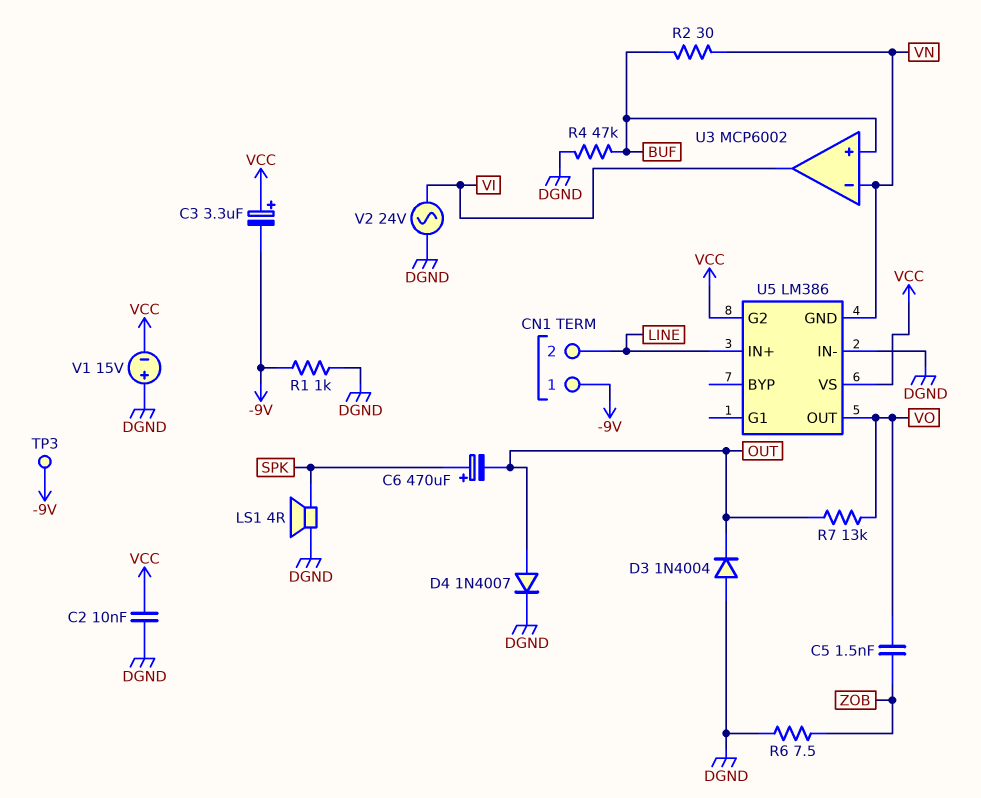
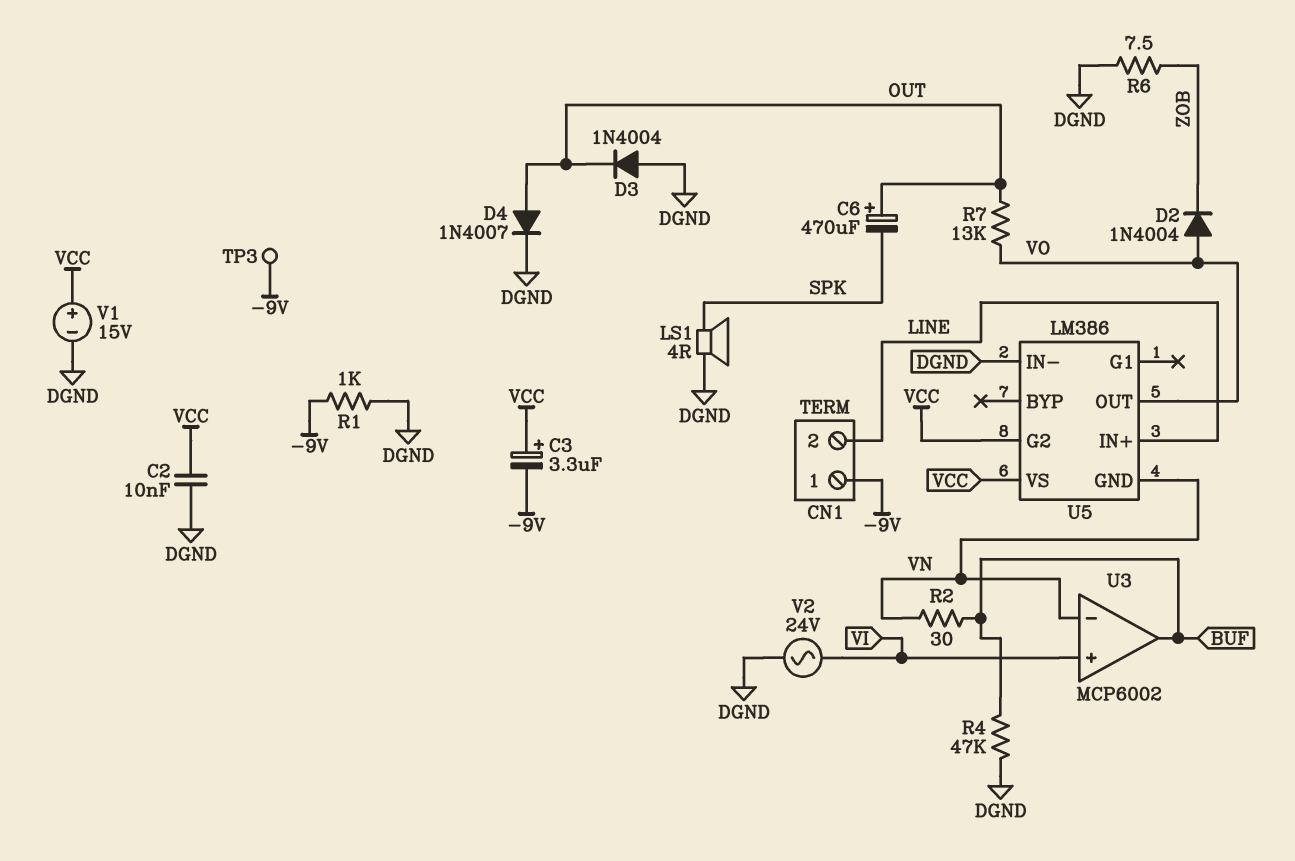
C5: 1.5nF (VO, ZOB) -> none
C6: 470uF (plus SPK, minus OUT) -> 470uF (plus OUT, minus SPK)
D2: none -> diode 1N4004 (A VO, K ZOB)
U3 pin in+: BUF -> VI
U3 pin out: VI -> BUF
V1: 15V (plus DGND, minus VCC) -> 15V (plus VCC, minus DGND)

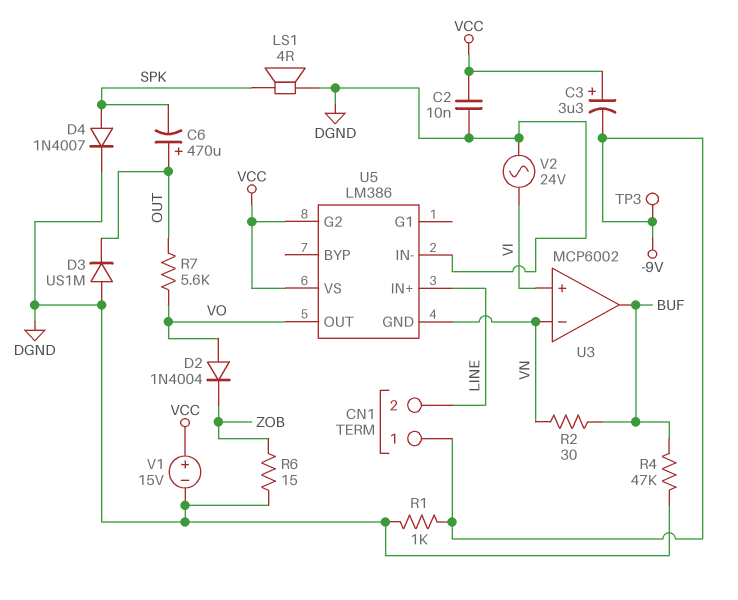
D3: diode 1N4004 (A DGND, K OUT) -> diode US1M (A DGND, K OUT)
D4: diode 1N4007 (A OUT, K DGND) -> diode 1N4007 (A SPK, K DGND)
R6: 7.5 (DGND, ZOB) -> 15 (DGND, ZOB)
R7: 13k (OUT, VO) -> 5.6k (OUT, VO)

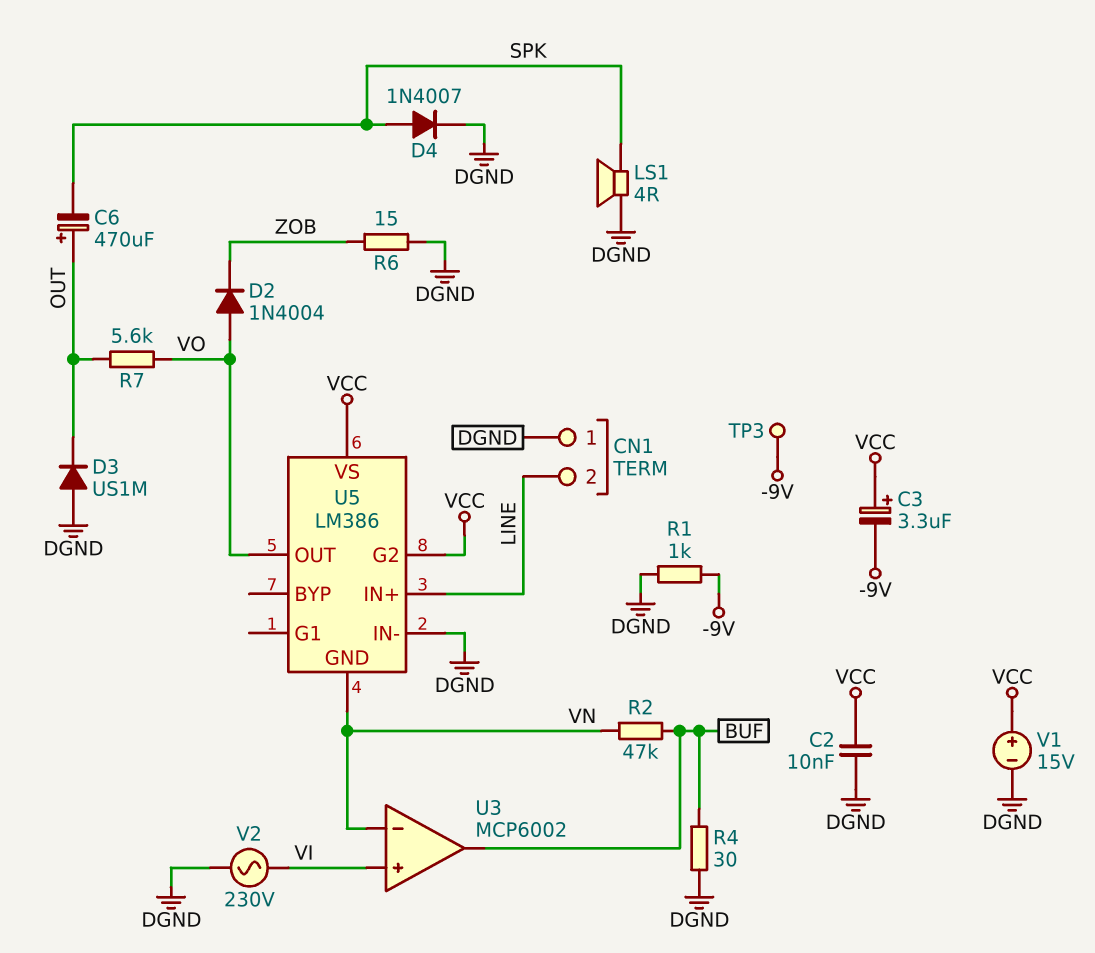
CN1 pin 1: -9V -> DGND
R2: 30 (BUF, VN) -> 47k (BUF, VN)
R4: 47k (BUF, DGND) -> 30 (BUF, DGND)
V2: AC 24V (DGND, VI) -> AC 230V (DGND, VI)

